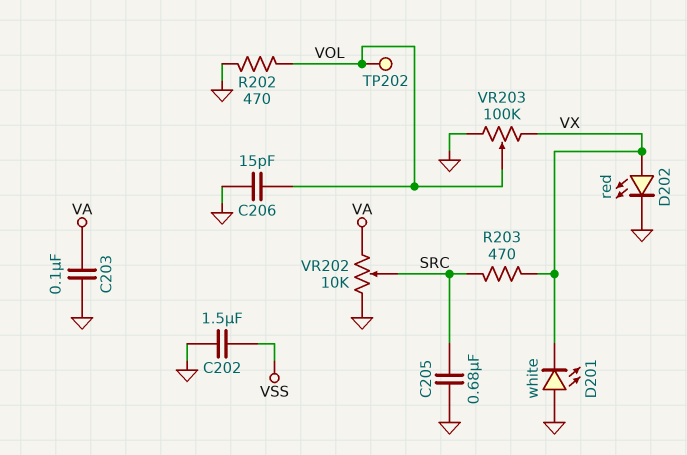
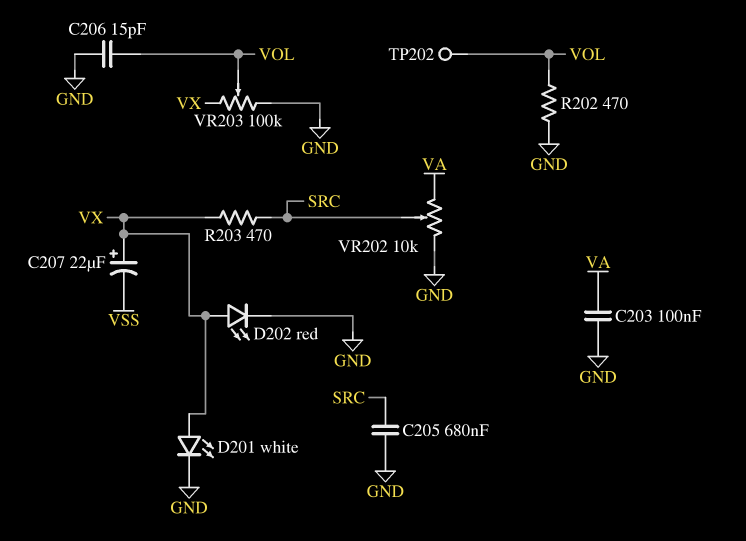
C202: 1.5uF (GND, VSS) -> none
C207: none -> 22uF (plus VX, minus VSS)
D201: LED white (A GND, K VX) -> LED white (A VX, K GND)

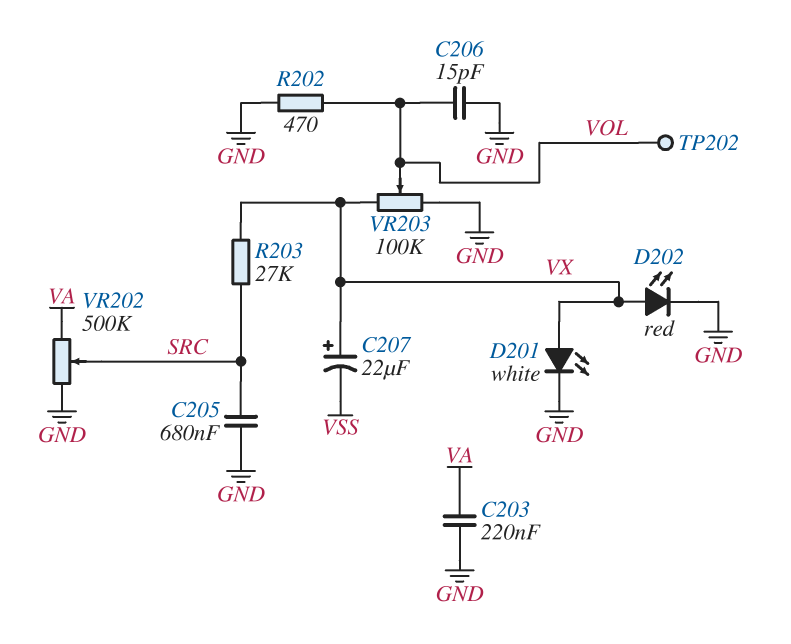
C203: 100nF (GND, VA) -> 220nF (GND, VA)
R203: 470 (SRC, VX) -> 27k (SRC, VX)
VR202: 10k (GND, VA, wiper SRC) -> 500k (GND, VA, wiper SRC)

